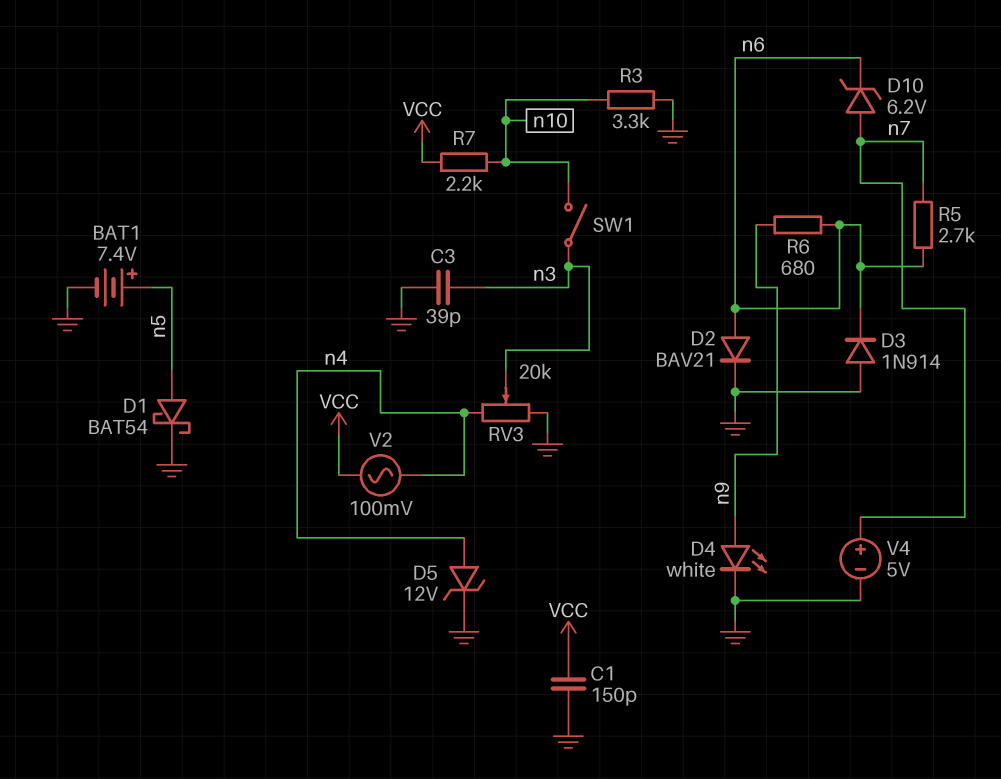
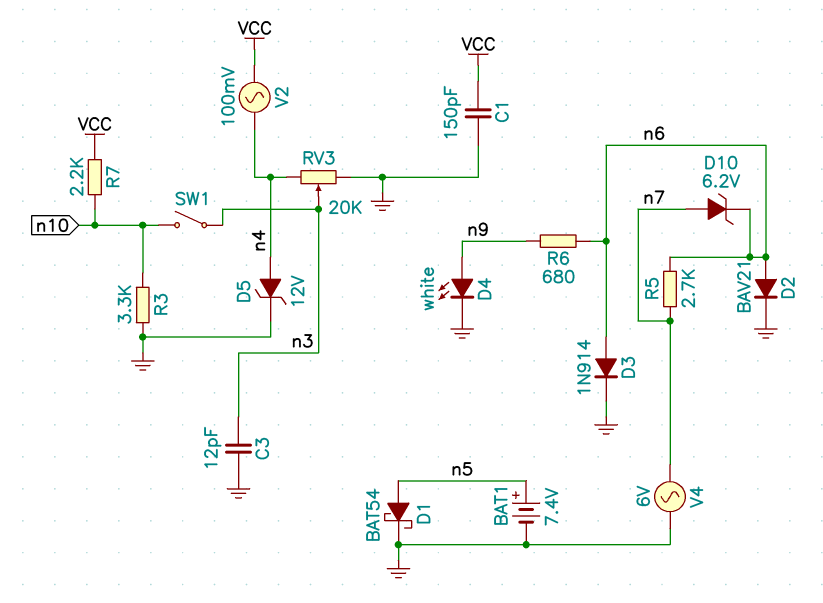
C3: 39pF (GND, n3) -> 12pF (GND, n3)
D3: diode 1N914 (A GND, K n6) -> diode 1N914 (A n6, K GND)
V4: 5V (plus n7, minus GND) -> AC 6V (GND, n7)

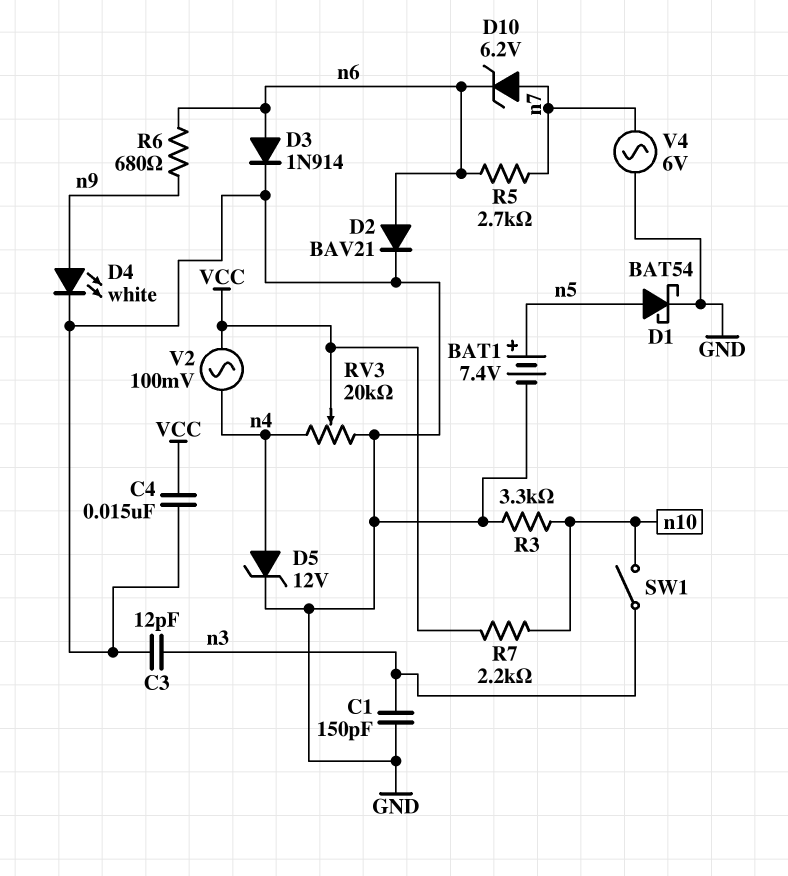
C1: 150pF (GND, VCC) -> 150pF (GND, n3)
C4: none -> 15nF (GND, VCC)
RV3: 20k (GND, n4, wiper n3) -> 20k (GND, n4, wiper VCC)

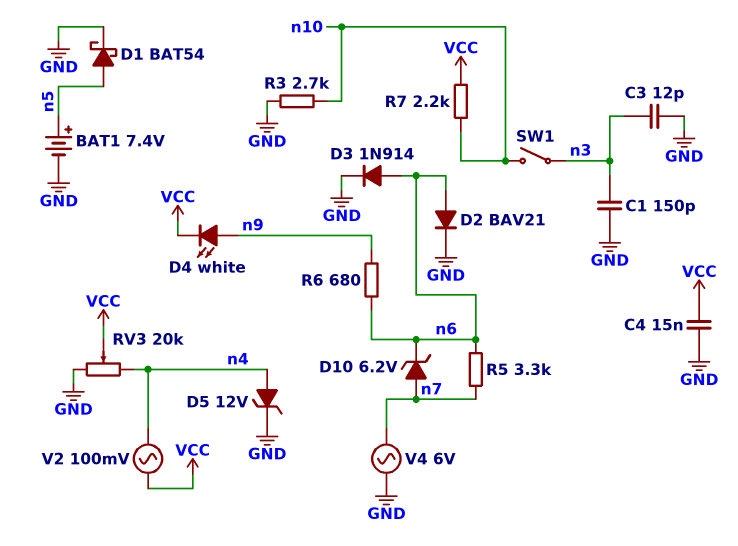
D4: LED white (A n9, K GND) -> LED white (A n9, K VCC)
R3: 3.3k (GND, n10) -> 2.7k (GND, n10)
R5: 2.7k (n6, n7) -> 3.3k (n6, n7)

